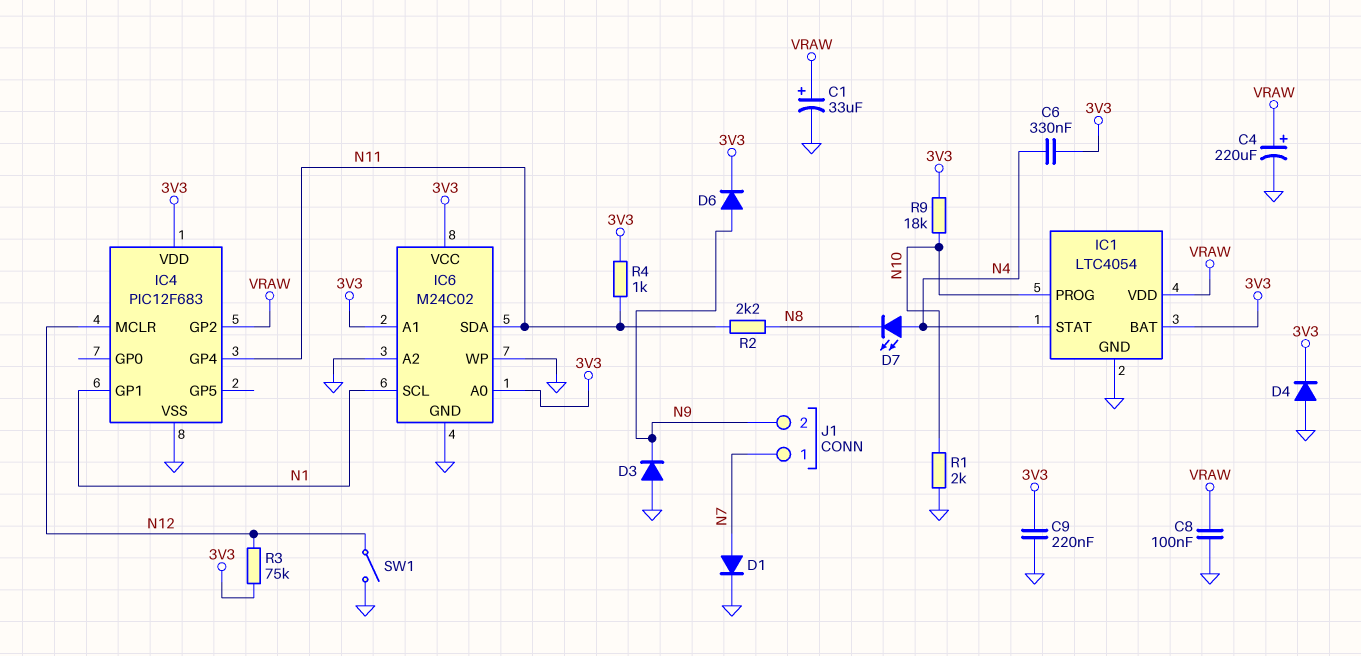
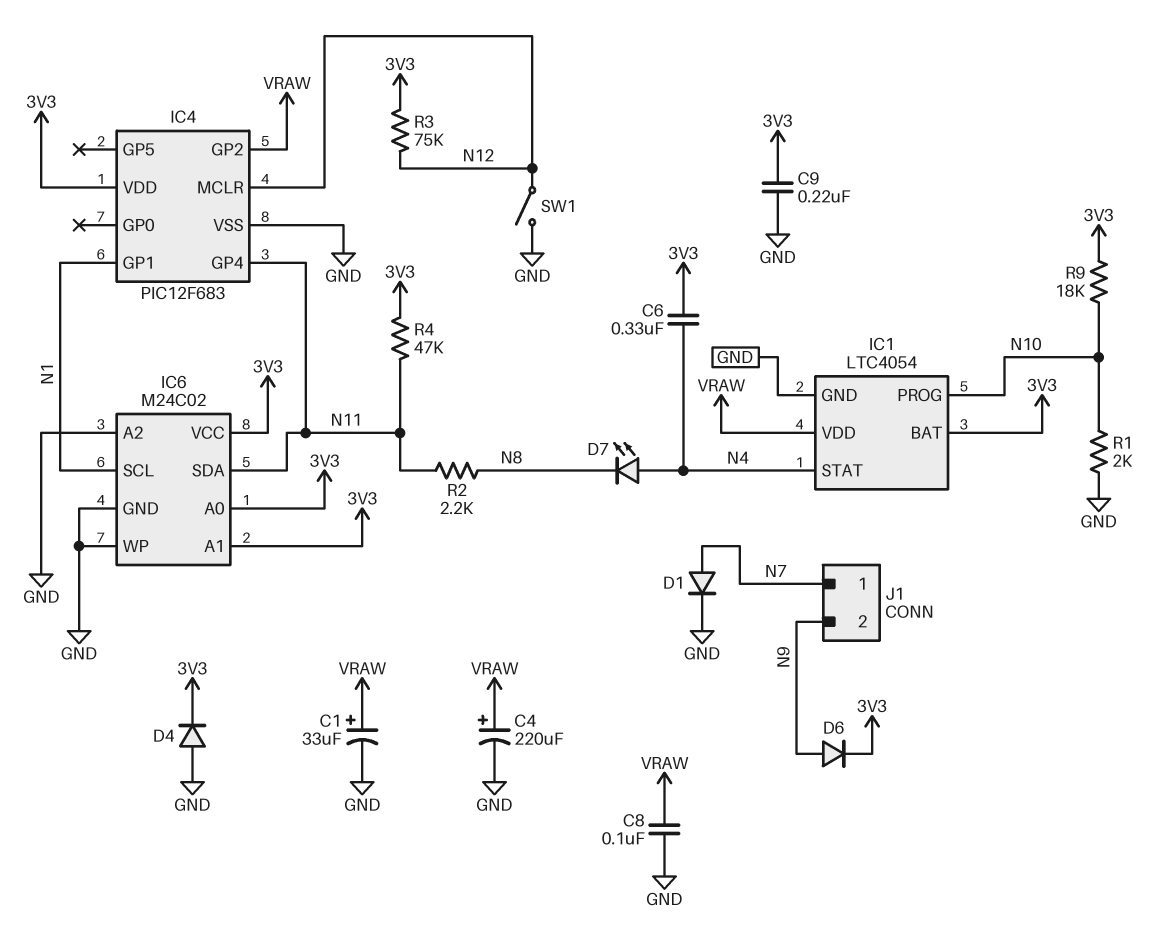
D3: diode (A GND, K N9) -> none
R4: 1k (3V3, N11) -> 47k (3V3, N11)

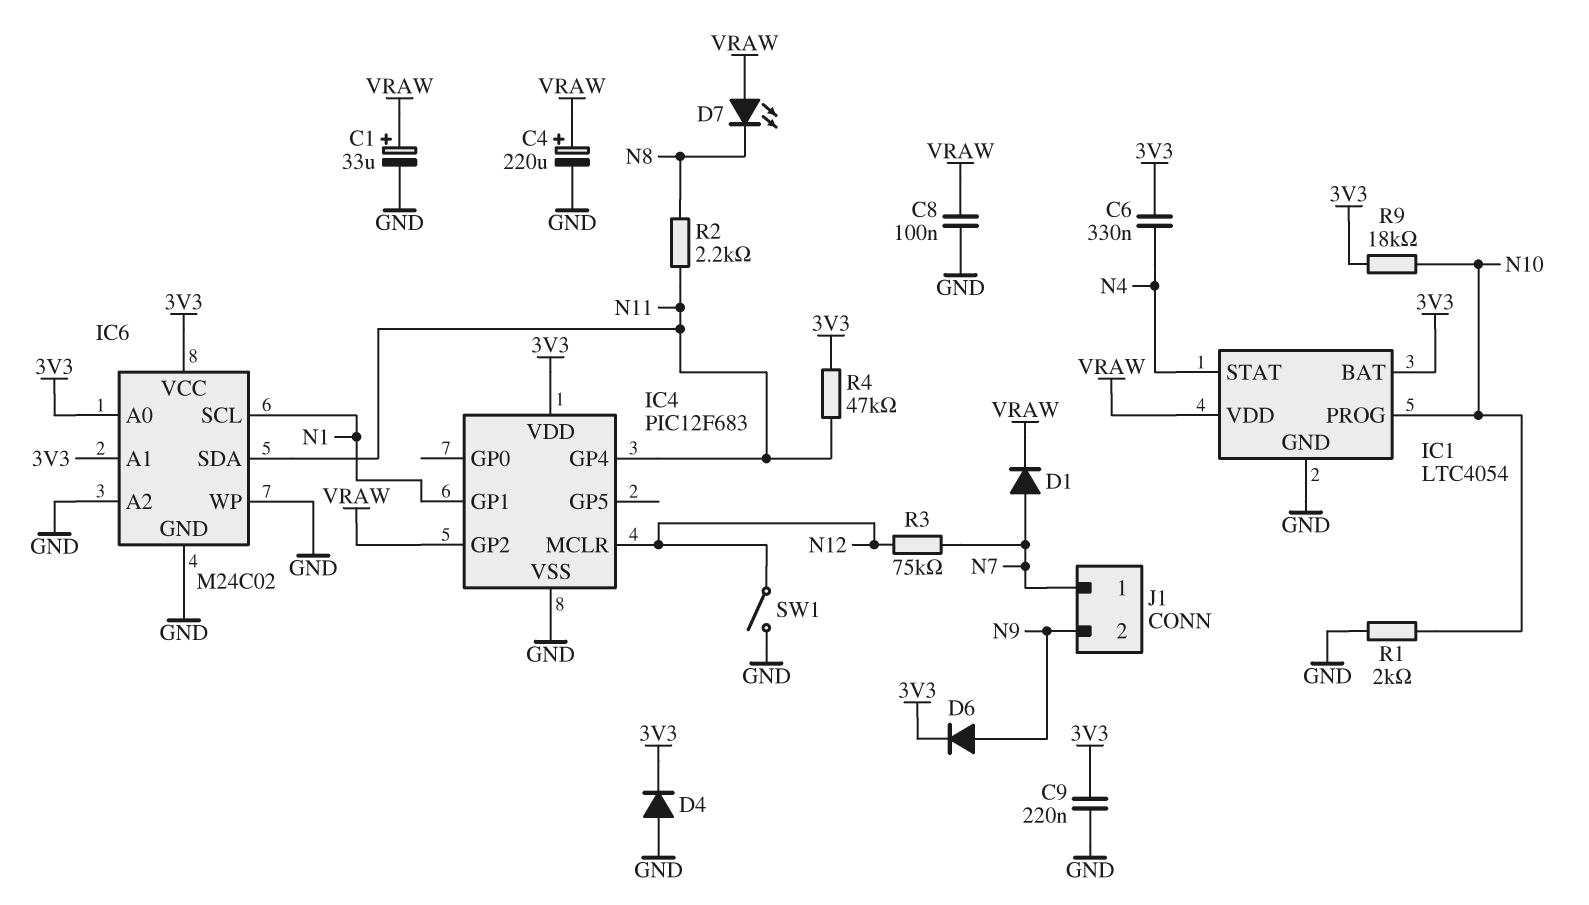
D1: diode (A N7, K GND) -> diode (A N7, K VRAW)
D7: LED (A N4, K N8) -> LED (A VRAW, K N8)
R3: 75k (3V3, N12) -> 75k (N7, N12)

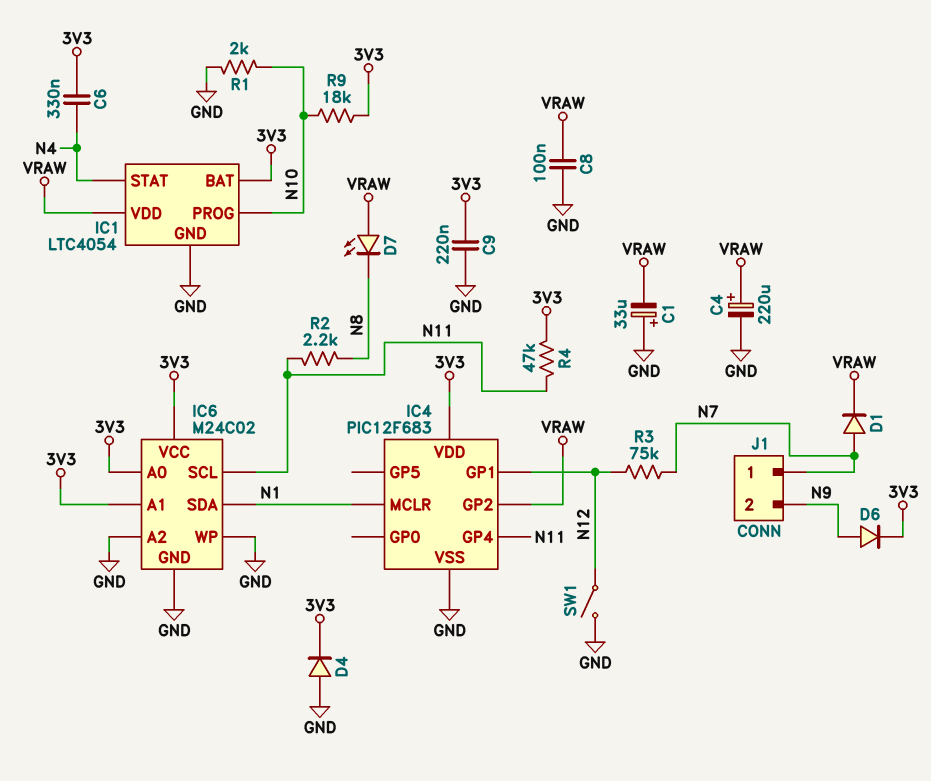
C1: 33uF (plus VRAW, minus GND) -> 33uF (plus GND, minus VRAW)
IC4 pin GP1: N1 -> N12
IC4 pin MCLR: N12 -> N1
IC6 pin SCL: N1 -> N11
IC6 pin SDA: N11 -> N1

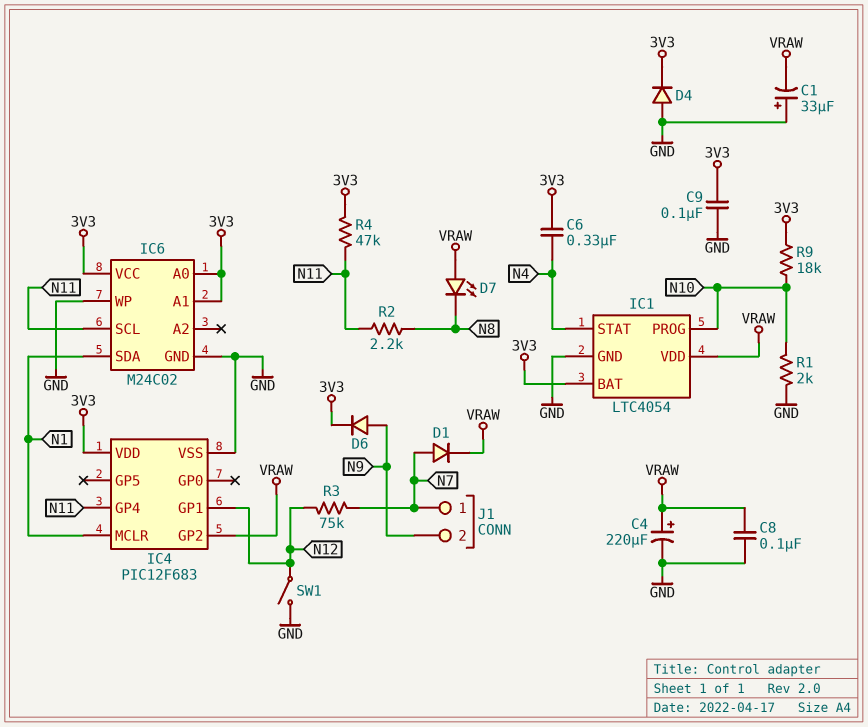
C9: 220nF (3V3, GND) -> 100nF (3V3, GND)
IC6 pin A2: GND -> none

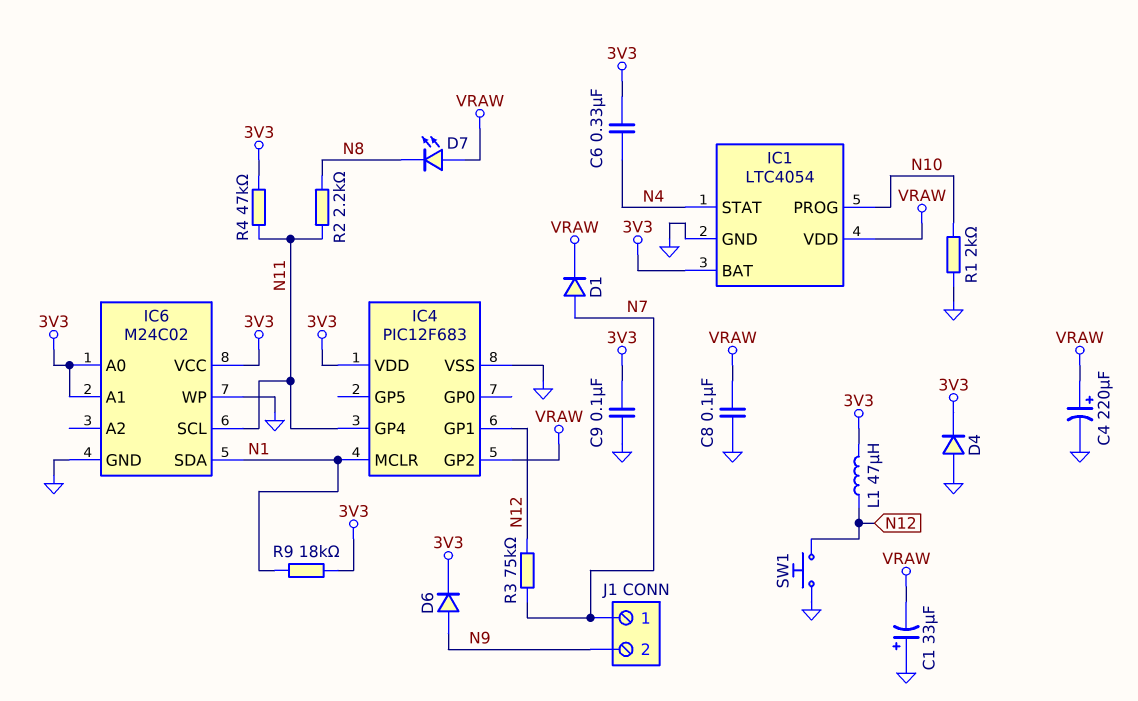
L1: none -> 47uH (3V3, N12)
R9: 18k (3V3, N10) -> 18k (3V3, N1)
SW1: switch (GND, N12) -> button (GND, N12)

